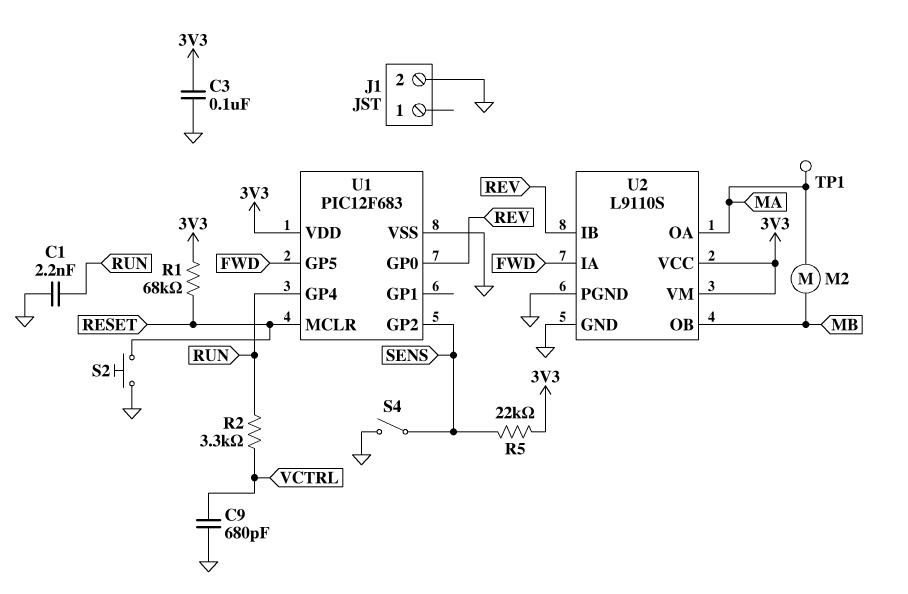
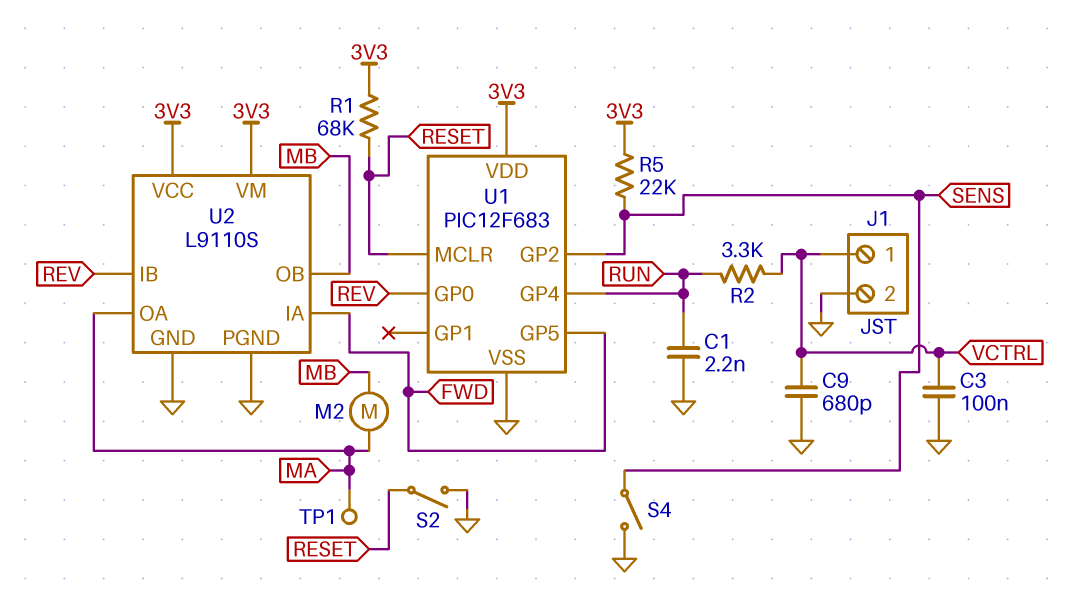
C3: 100nF (3V3, GND) -> 100nF (GND, VCTRL)
J1 pin 1: none -> VCTRL
S2: button (GND, RESET) -> switch (GND, RESET)

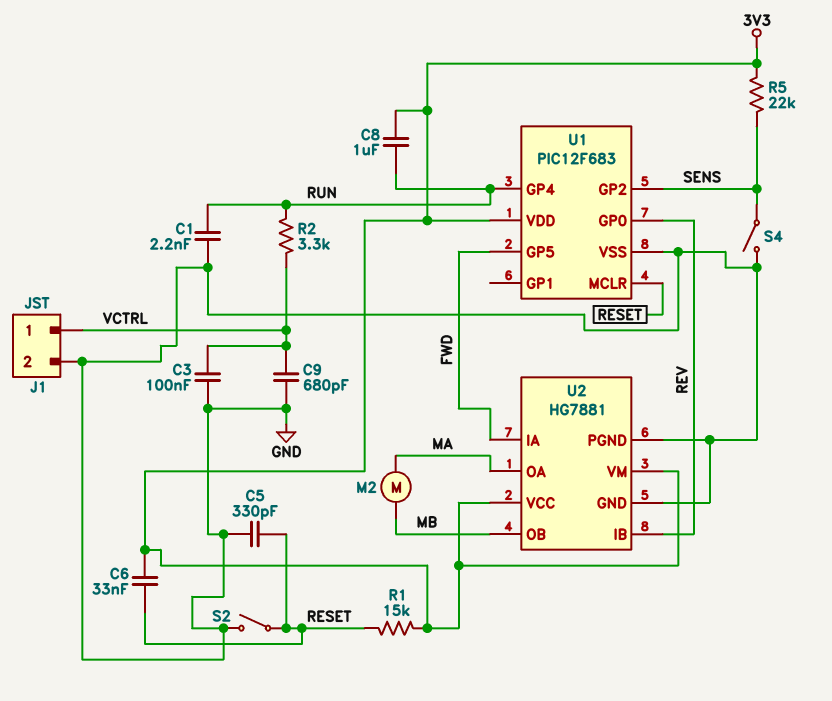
C5: none -> 330pF (GND, RESET)
C6: none -> 33nF (3V3, RESET)
C8: none -> 1uF (3V3, RUN)
R1: 68k (3V3, RESET) -> 15k (3V3, RESET)
TP1: test point (MA) -> none
U2: L9110S -> HG7881

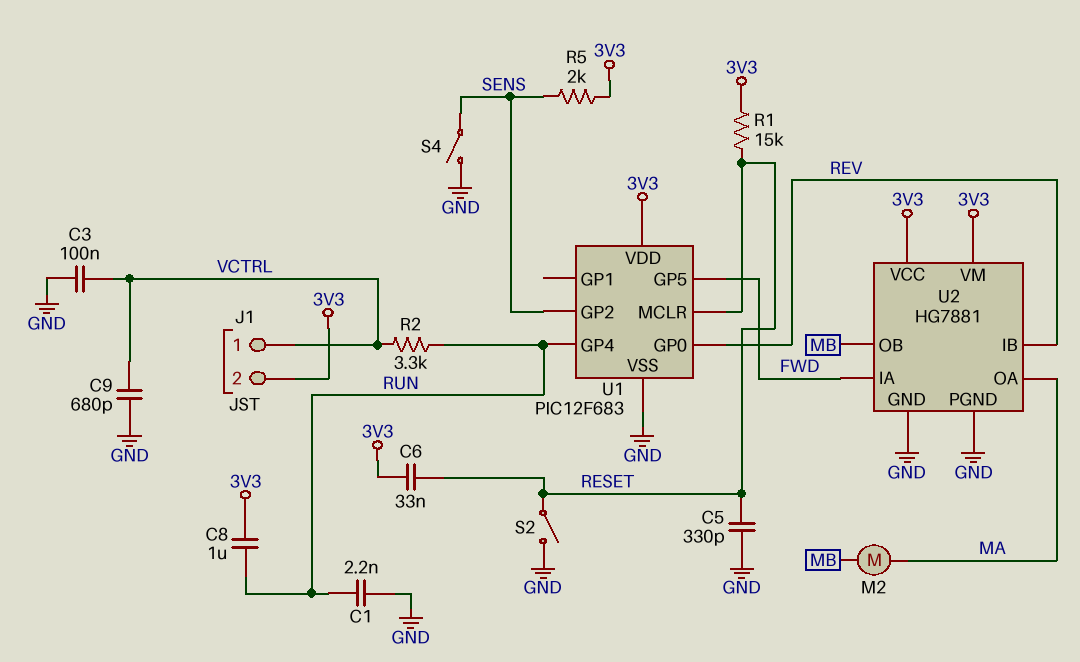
J1 pin 2: GND -> 3V3
R5: 22k (3V3, SENS) -> 2k (3V3, SENS)

